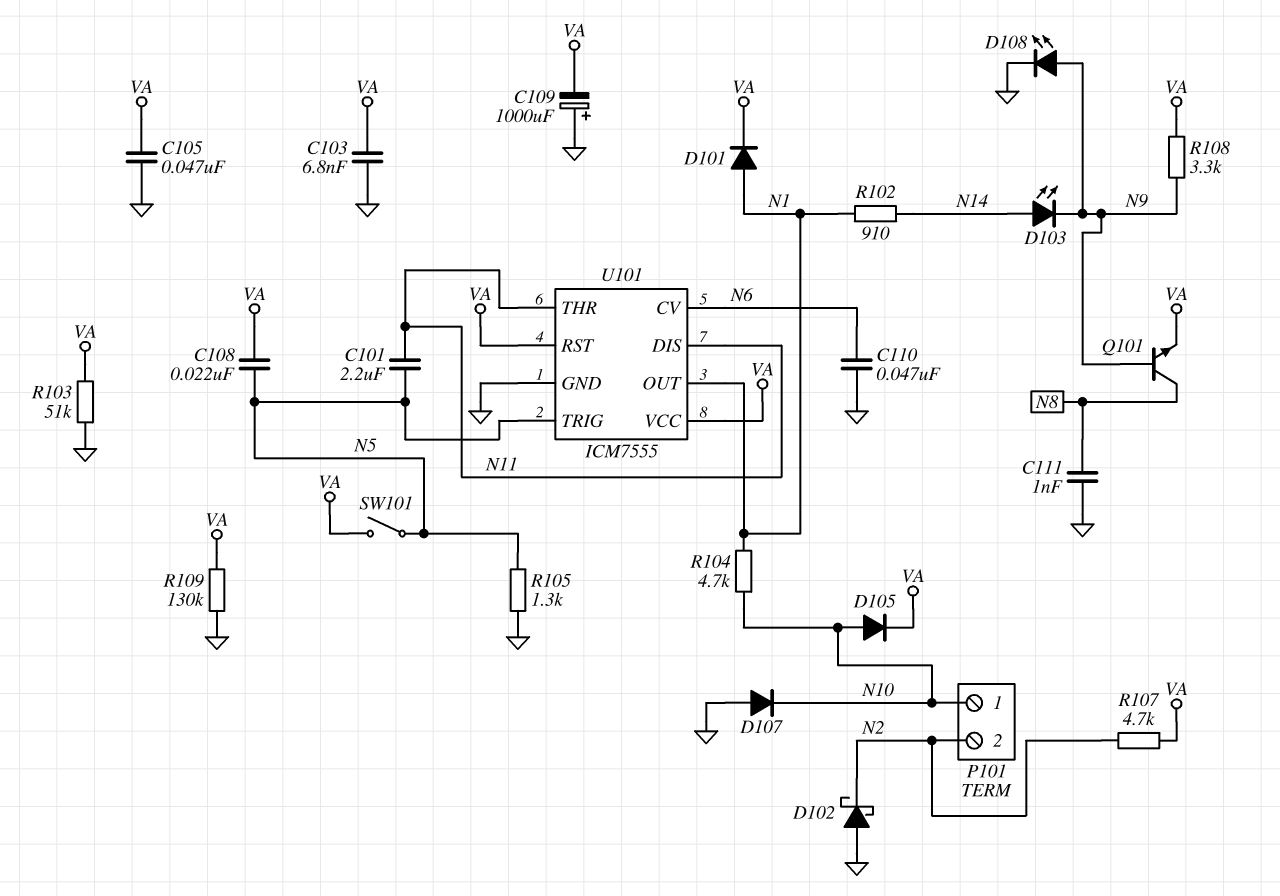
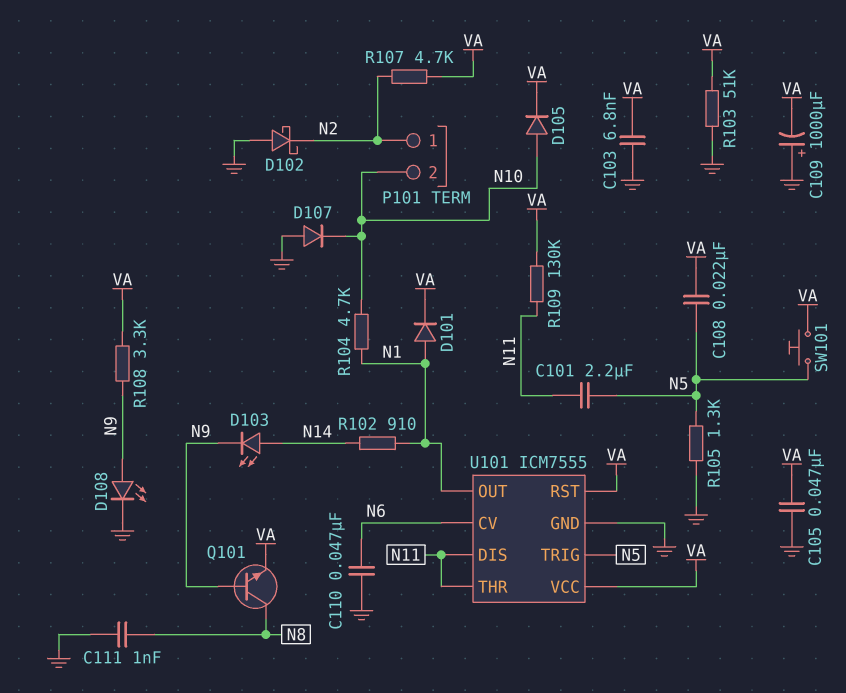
P101 pin 1: N10 -> N2
P101 pin 2: N2 -> N10
R109: 130k (GND, VA) -> 130k (N11, VA)
SW101: switch (N5, VA) -> button (N5, VA)

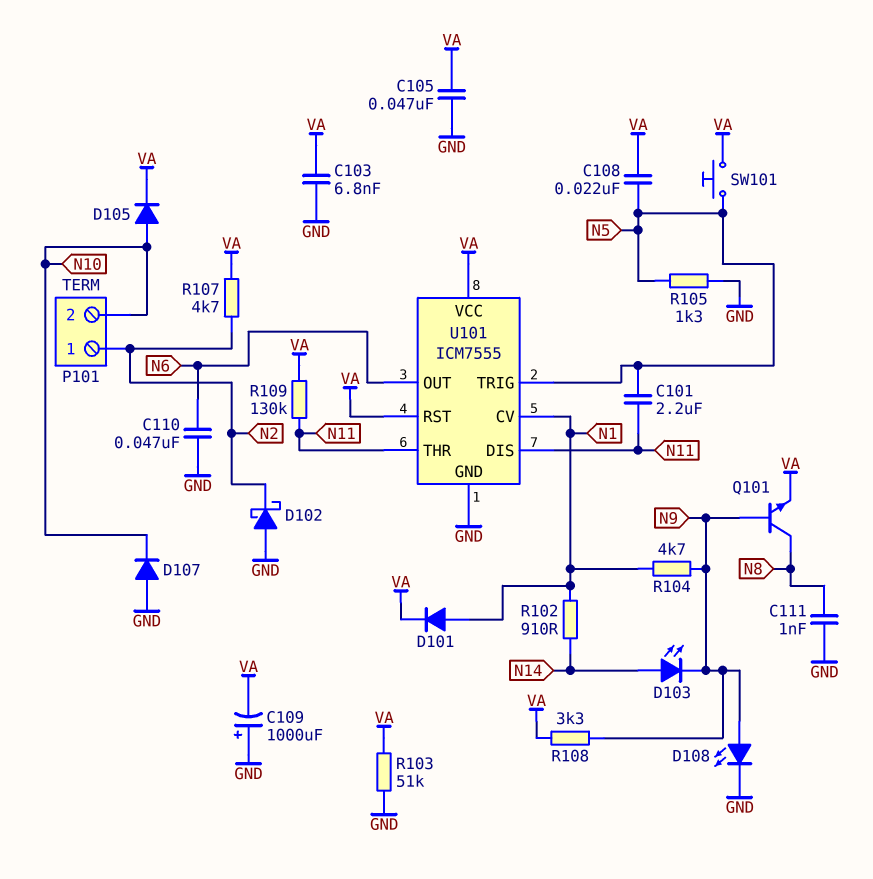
R104: 4.7k (N1, N10) -> 4.7k (N1, N9)
U101 pin CV: N6 -> N1
U101 pin OUT: N1 -> N6

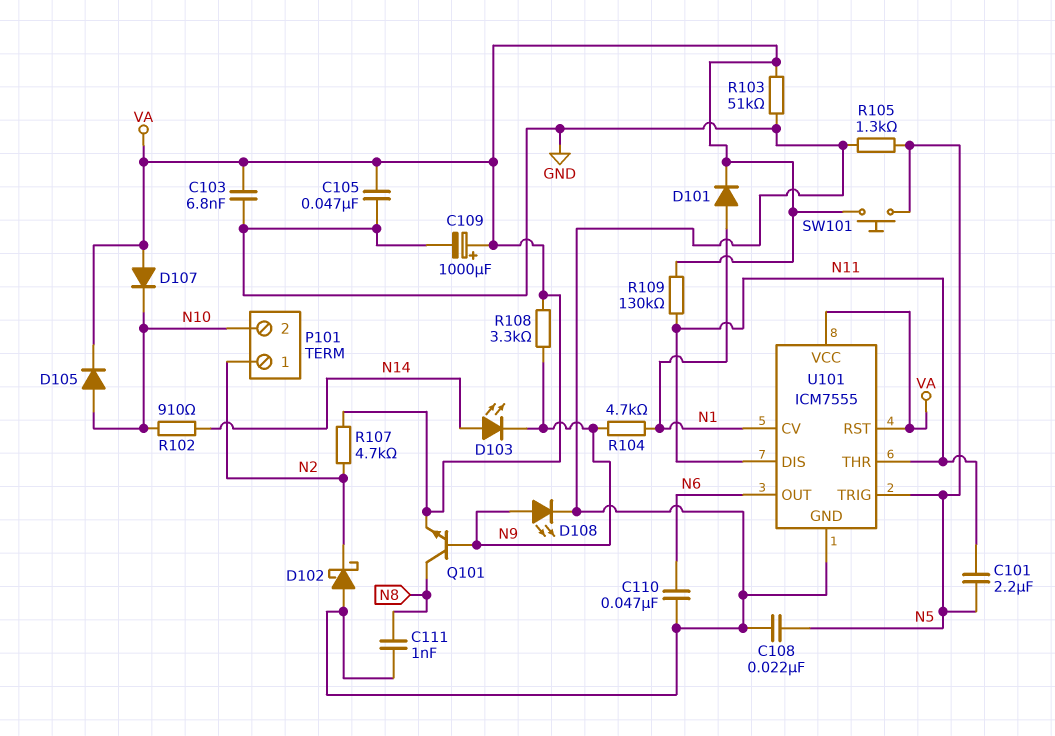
C108: 22nF (N5, VA) -> 22nF (GND, N5)
C109: 1000uF (plus GND, minus VA) -> 1000uF (plus VA, minus GND)
D107: diode (A GND, K N10) -> diode (A VA, K N10)
R102: 910 (N1, N14) -> 910 (N10, N14)

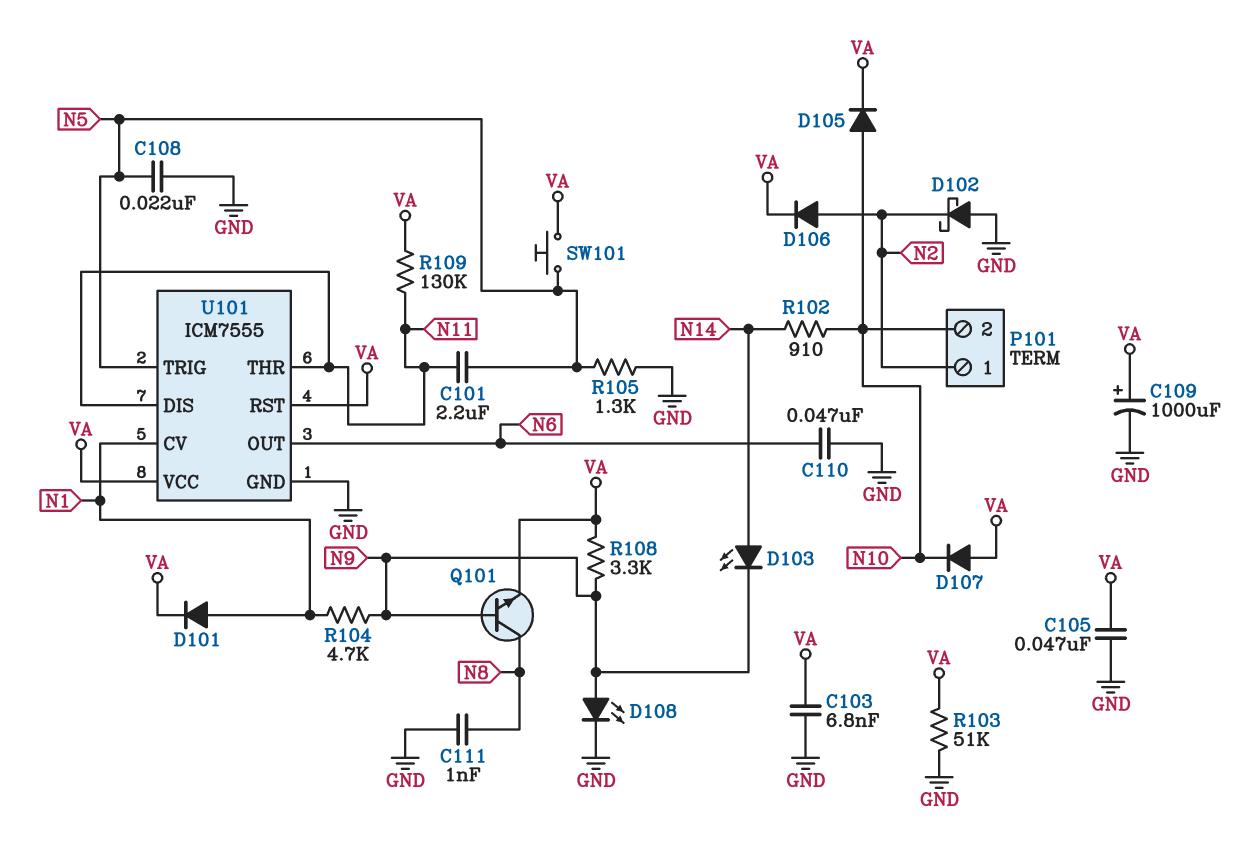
D106: none -> diode (A N2, K VA)
R107: 4.7k (N2, VA) -> none

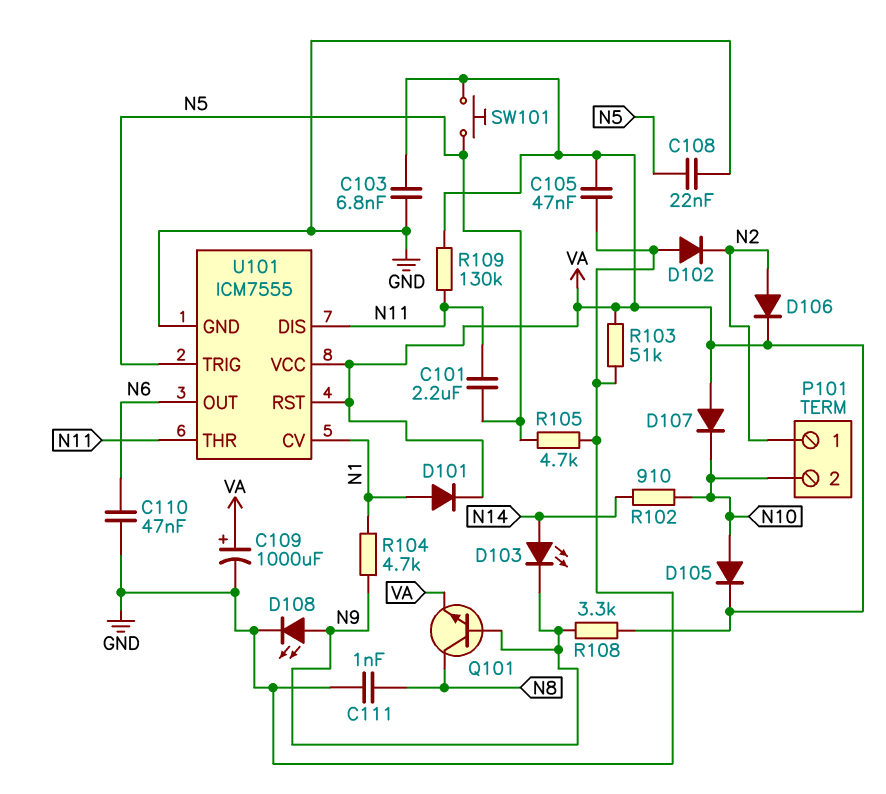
D102: schottky (A GND, K N2) -> diode (A GND, K N2)
R105: 1.3k (GND, N5) -> 4.7k (GND, N5)

